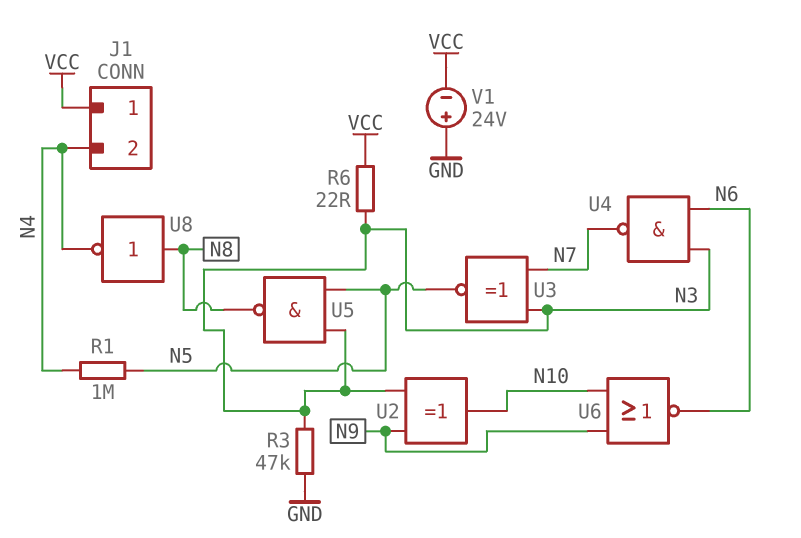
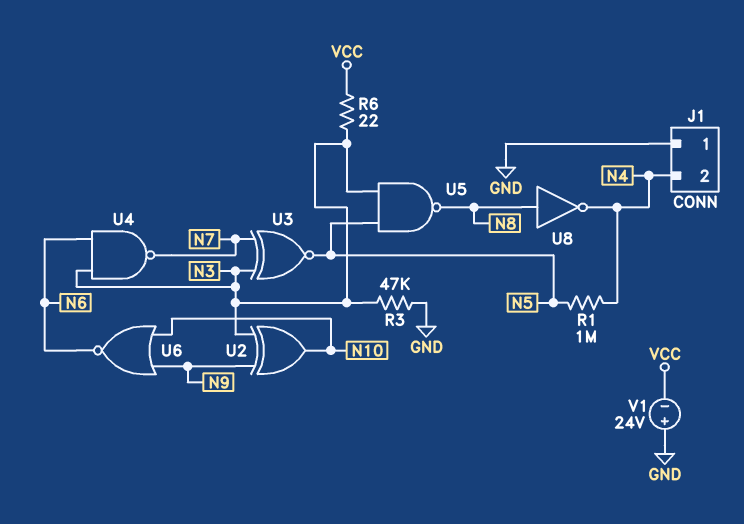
J1 pin 1: VCC -> GND

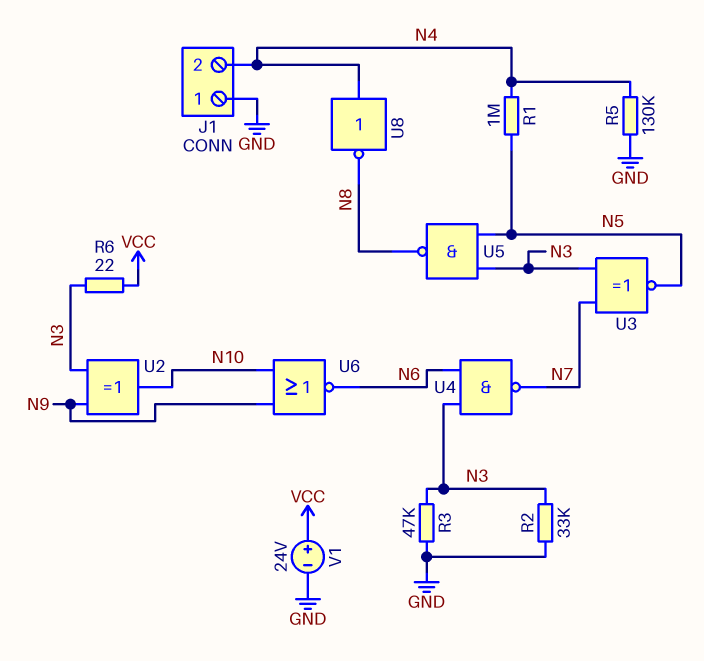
R2: none -> 33k (GND, N3)
R5: none -> 130k (GND, N4)
U8: NOT (in N8, out N4) -> NOT (in N4, out N8)
V1: 24V (plus GND, minus VCC) -> 24V (plus VCC, minus GND)

